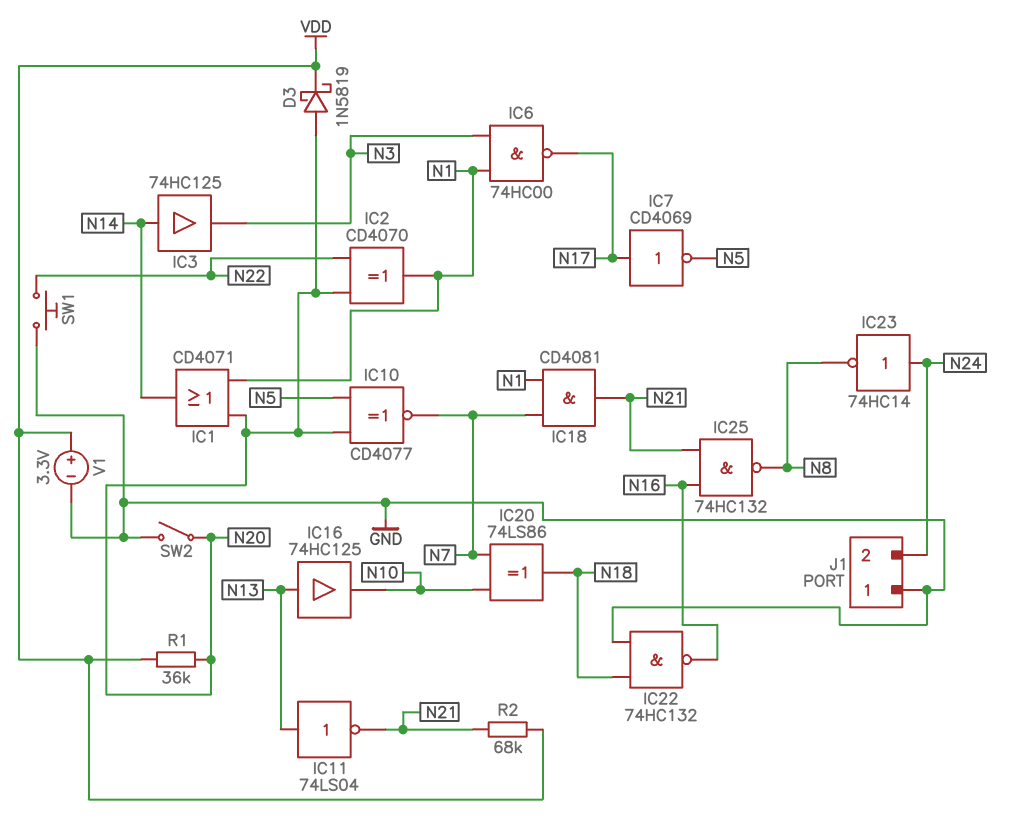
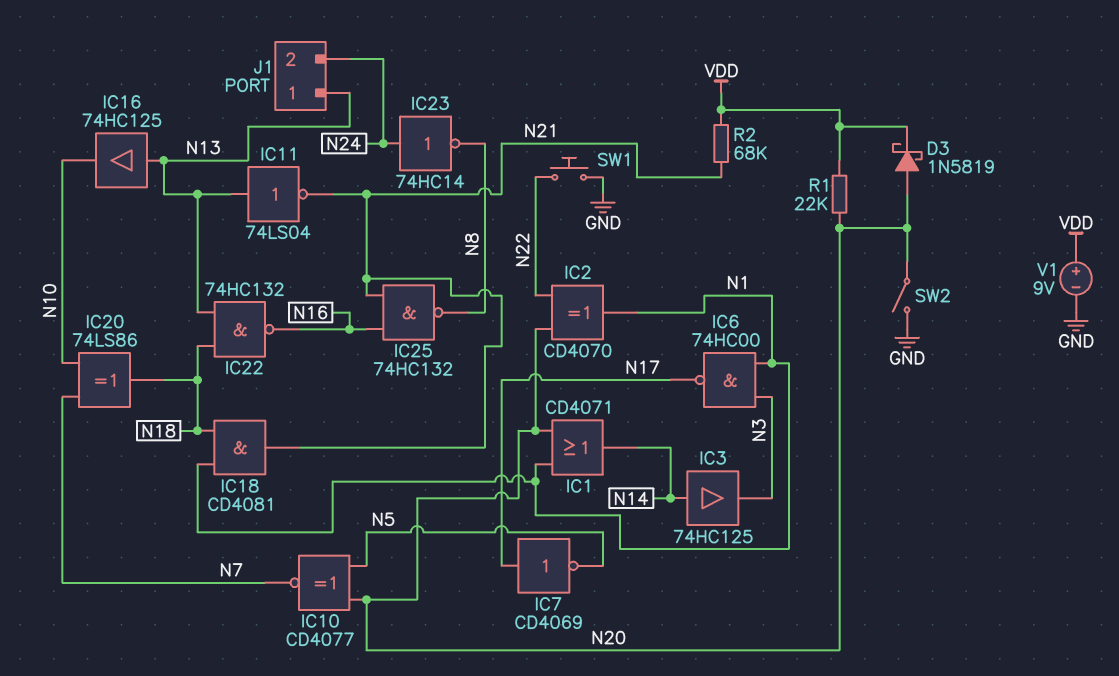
IC18: AND CD4081 (in N1, in N7, out N21) -> AND CD4081 (in N1, in N18, out N21)
IC22: NAND 74HC132 (in GND, in N18, out N16) -> NAND 74HC132 (in N13, in N18, out N16)
J1 pin 1: GND -> N13
R1: 36k (N20, VDD) -> 22k (N20, VDD)
V1: 3.3V (plus VDD, minus GND) -> 9V (plus VDD, minus GND)

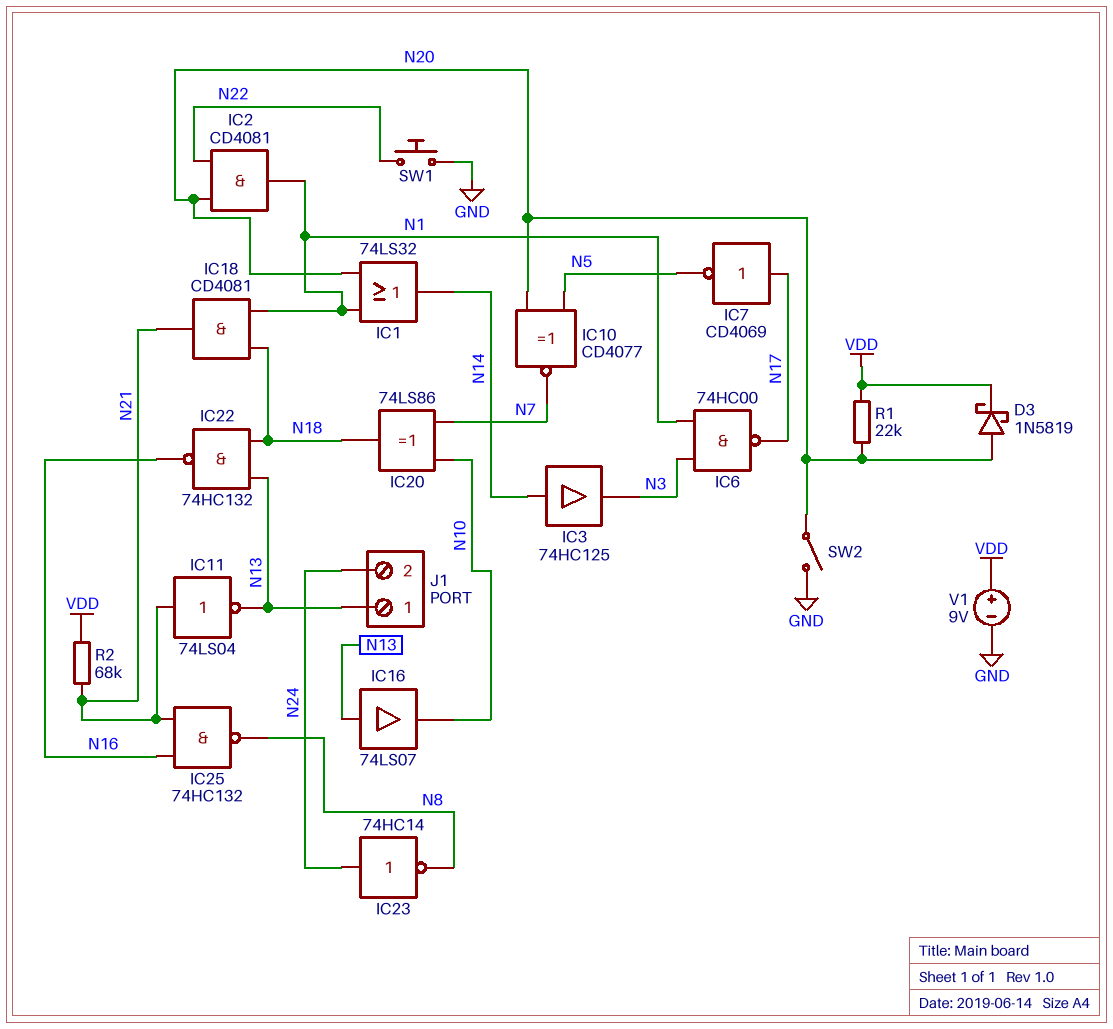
IC1: OR CD4071 (in N1, in N20, out N14) -> OR 74LS32 (in N1, in N20, out N14)
IC2: XOR CD4070 (in N20, in N22, out N1) -> AND CD4081 (in N20, in N22, out N1)
IC11: NOT 74LS04 (in N13, out N21) -> NOT 74LS04 (in N21, out N13)
IC16: buffer 74HC125 (in N13, out N10) -> buffer 74LS07 (in N13, out N10)

